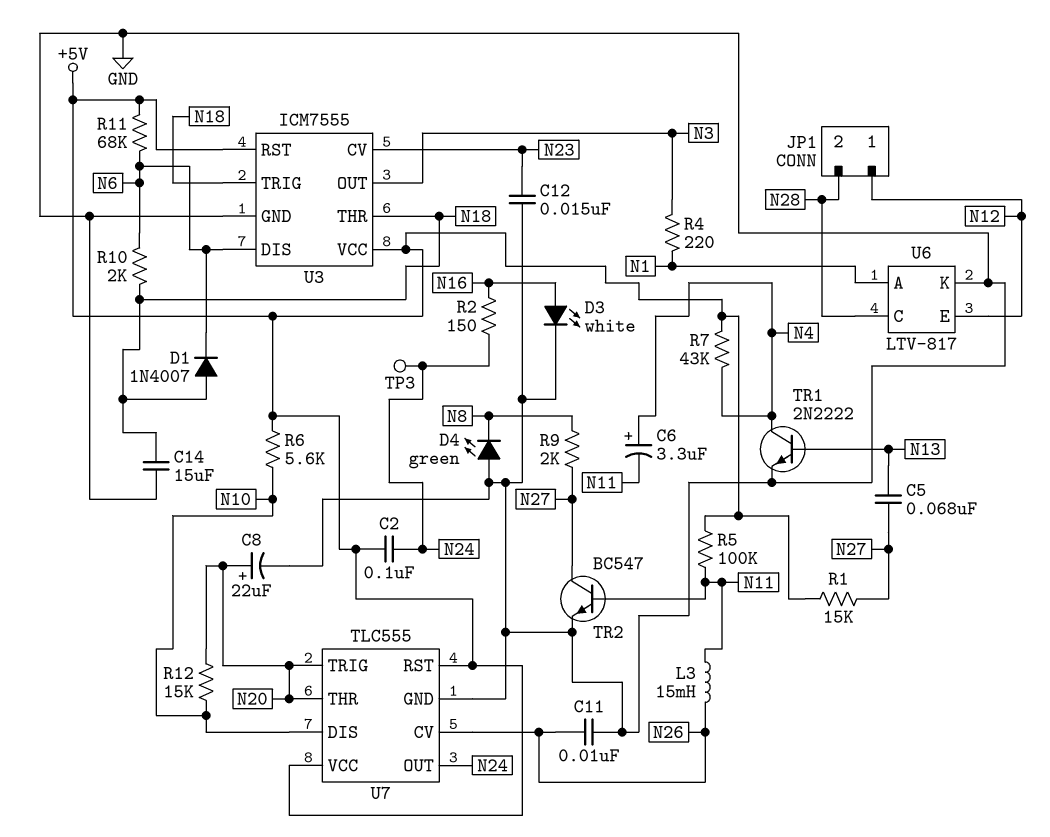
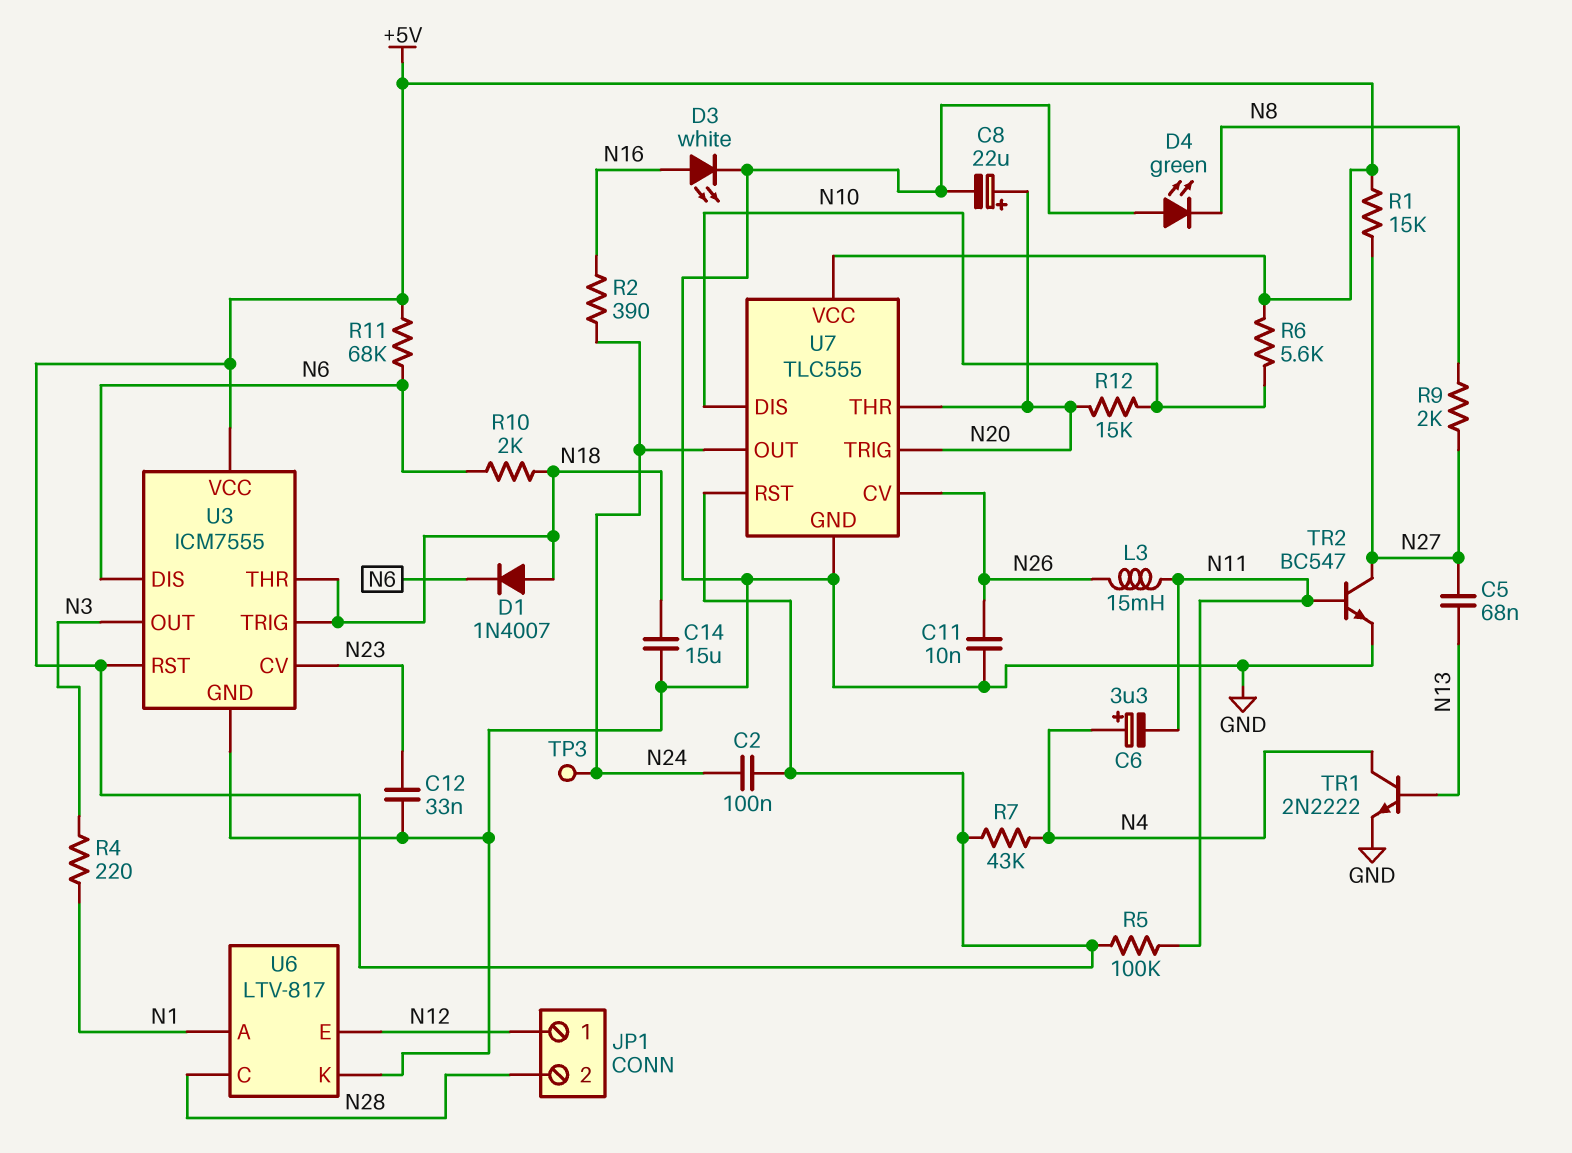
C12: 15nF (GND, N23) -> 33nF (GND, N23)
R2: 150 (N16, N24) -> 390 (N16, N24)

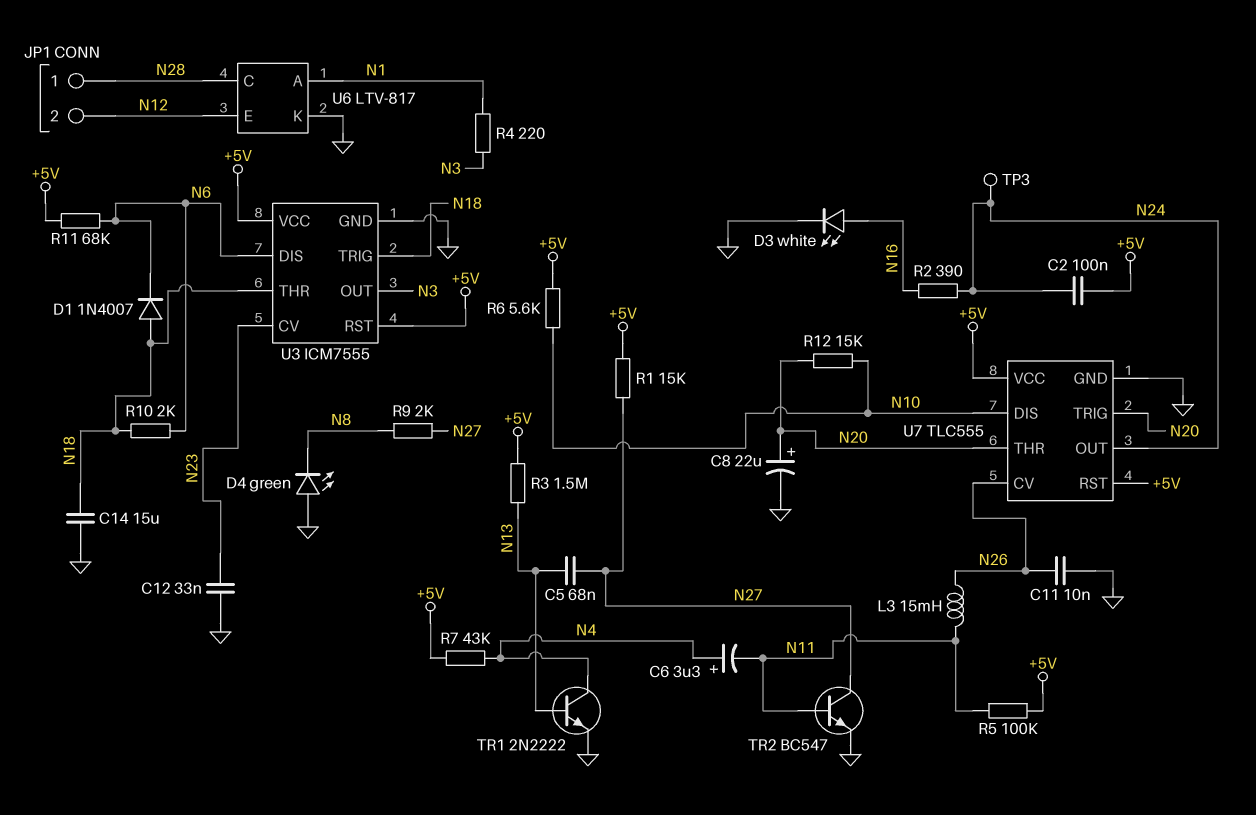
JP1 pin 1: N12 -> N28
JP1 pin 2: N28 -> N12
R3: none -> 1.5M (+5V, N13)

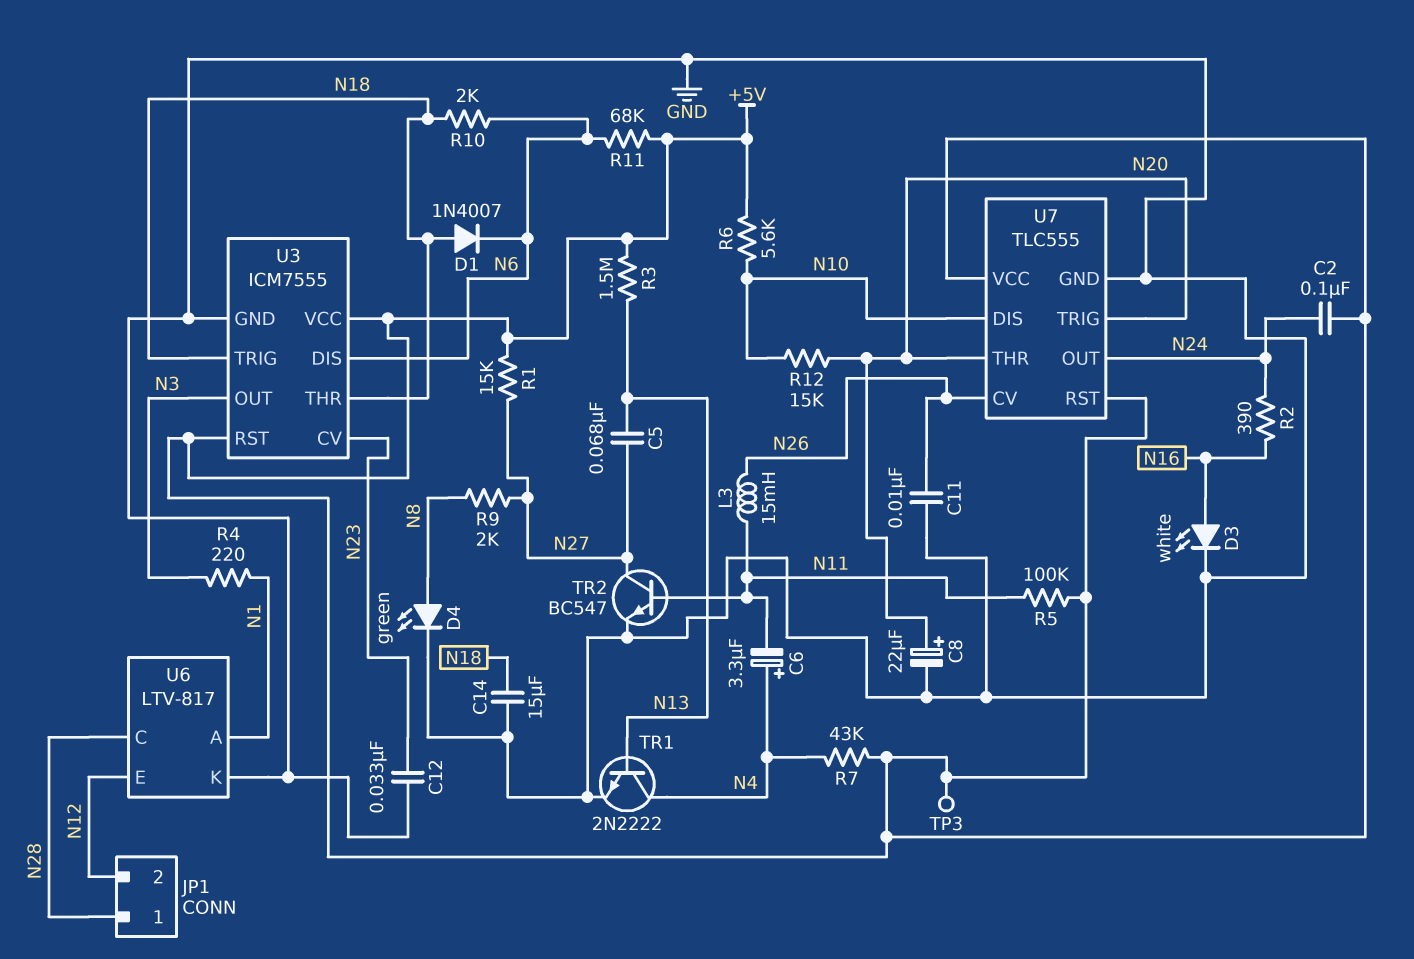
D4: LED green (A GND, K N8) -> LED green (A N8, K GND)
TP3: test point (N24) -> test point (+5V)

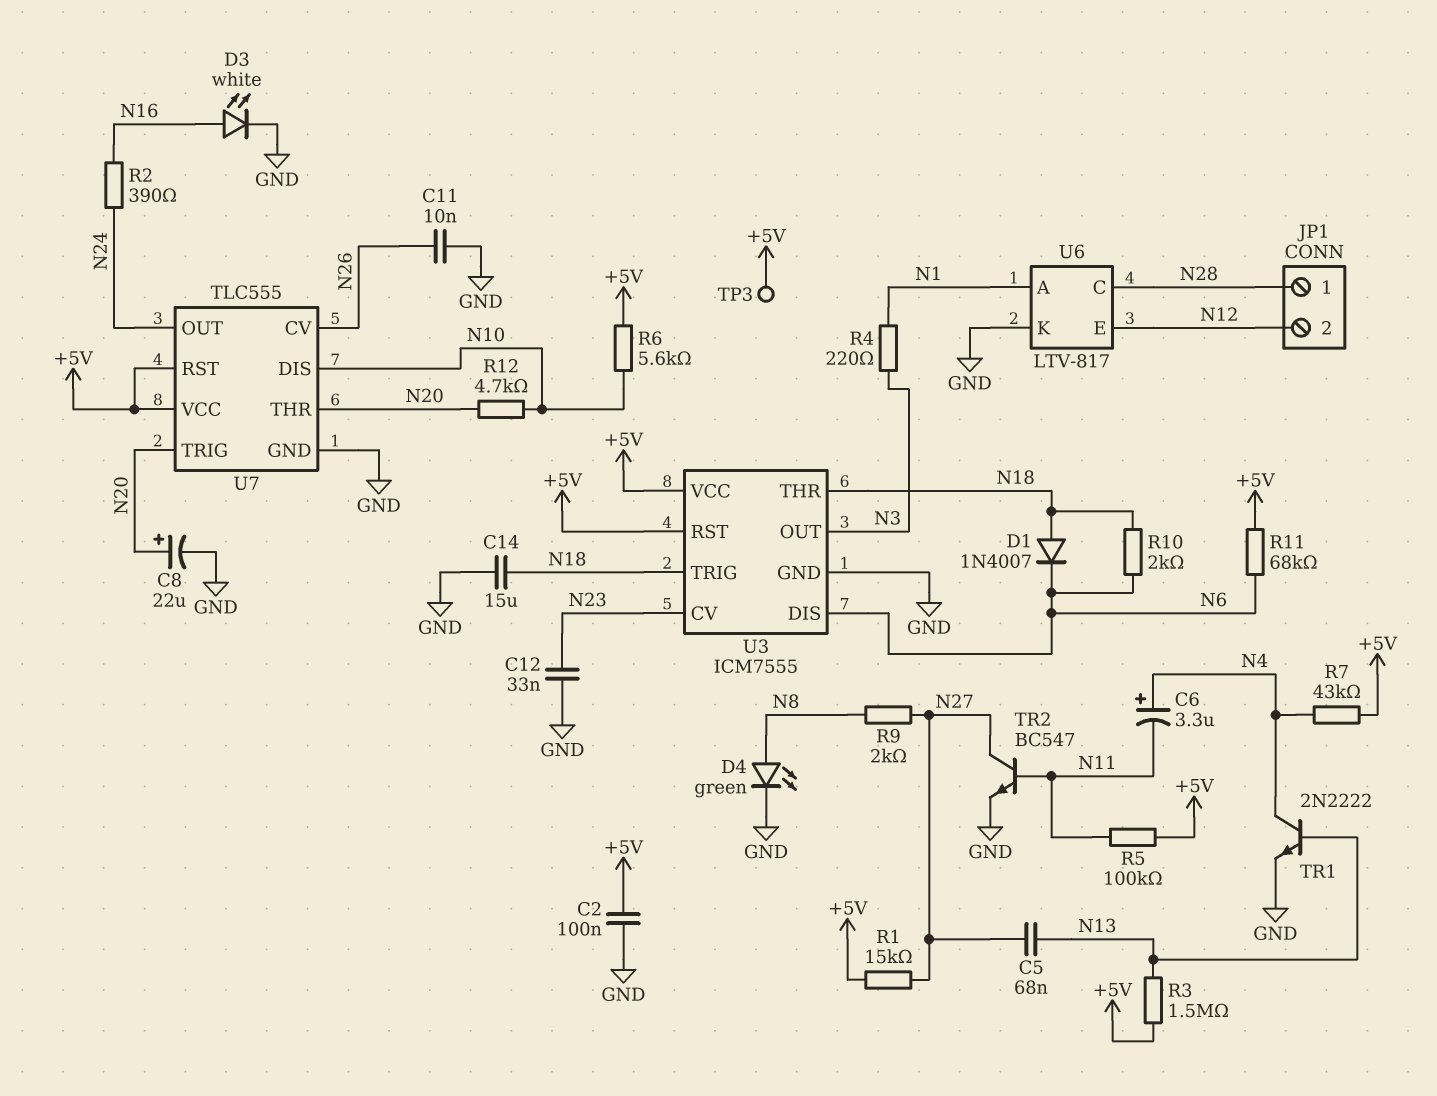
C2: 100nF (+5V, N24) -> 100nF (+5V, GND)
L3: 15mH (N11, N26) -> none
R12: 15k (N10, N20) -> 4.7k (N10, N20)

